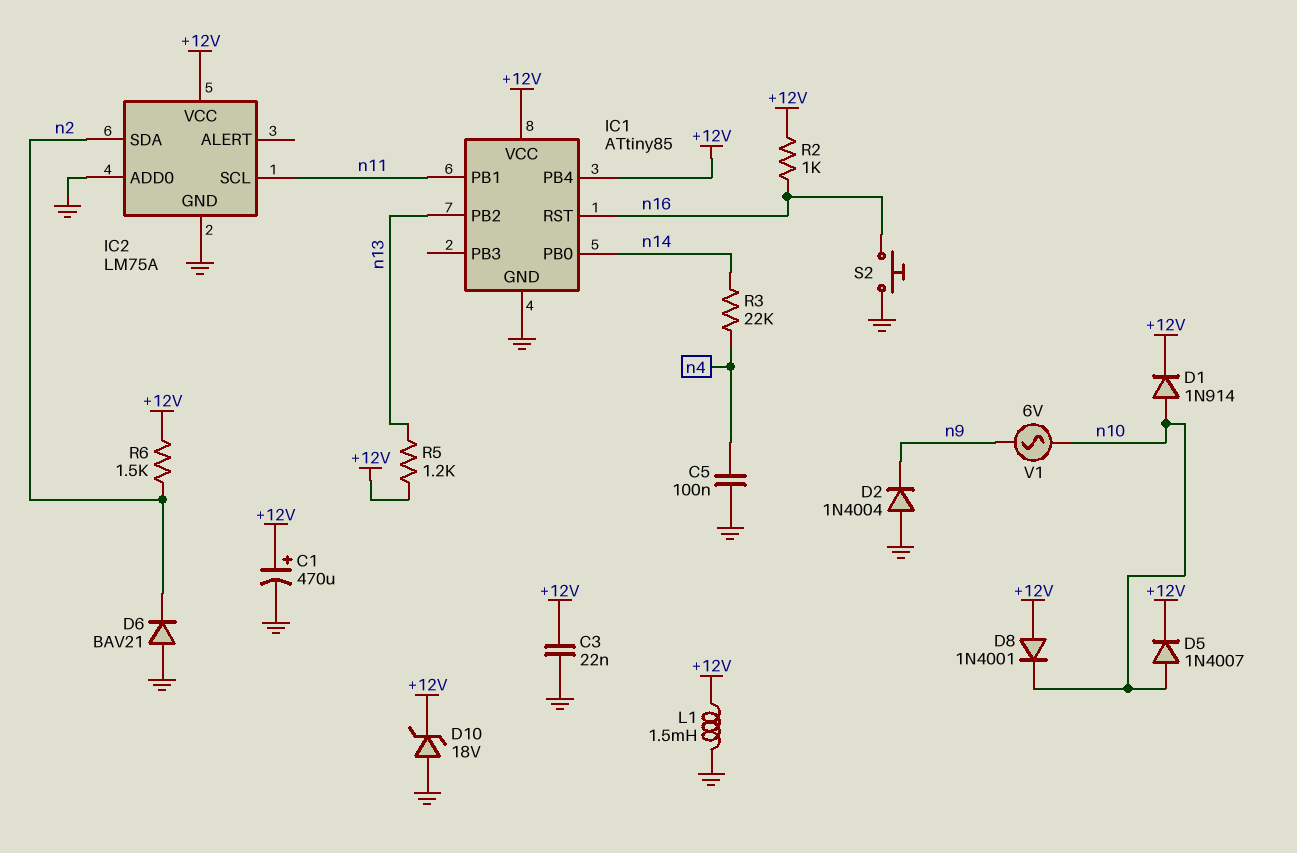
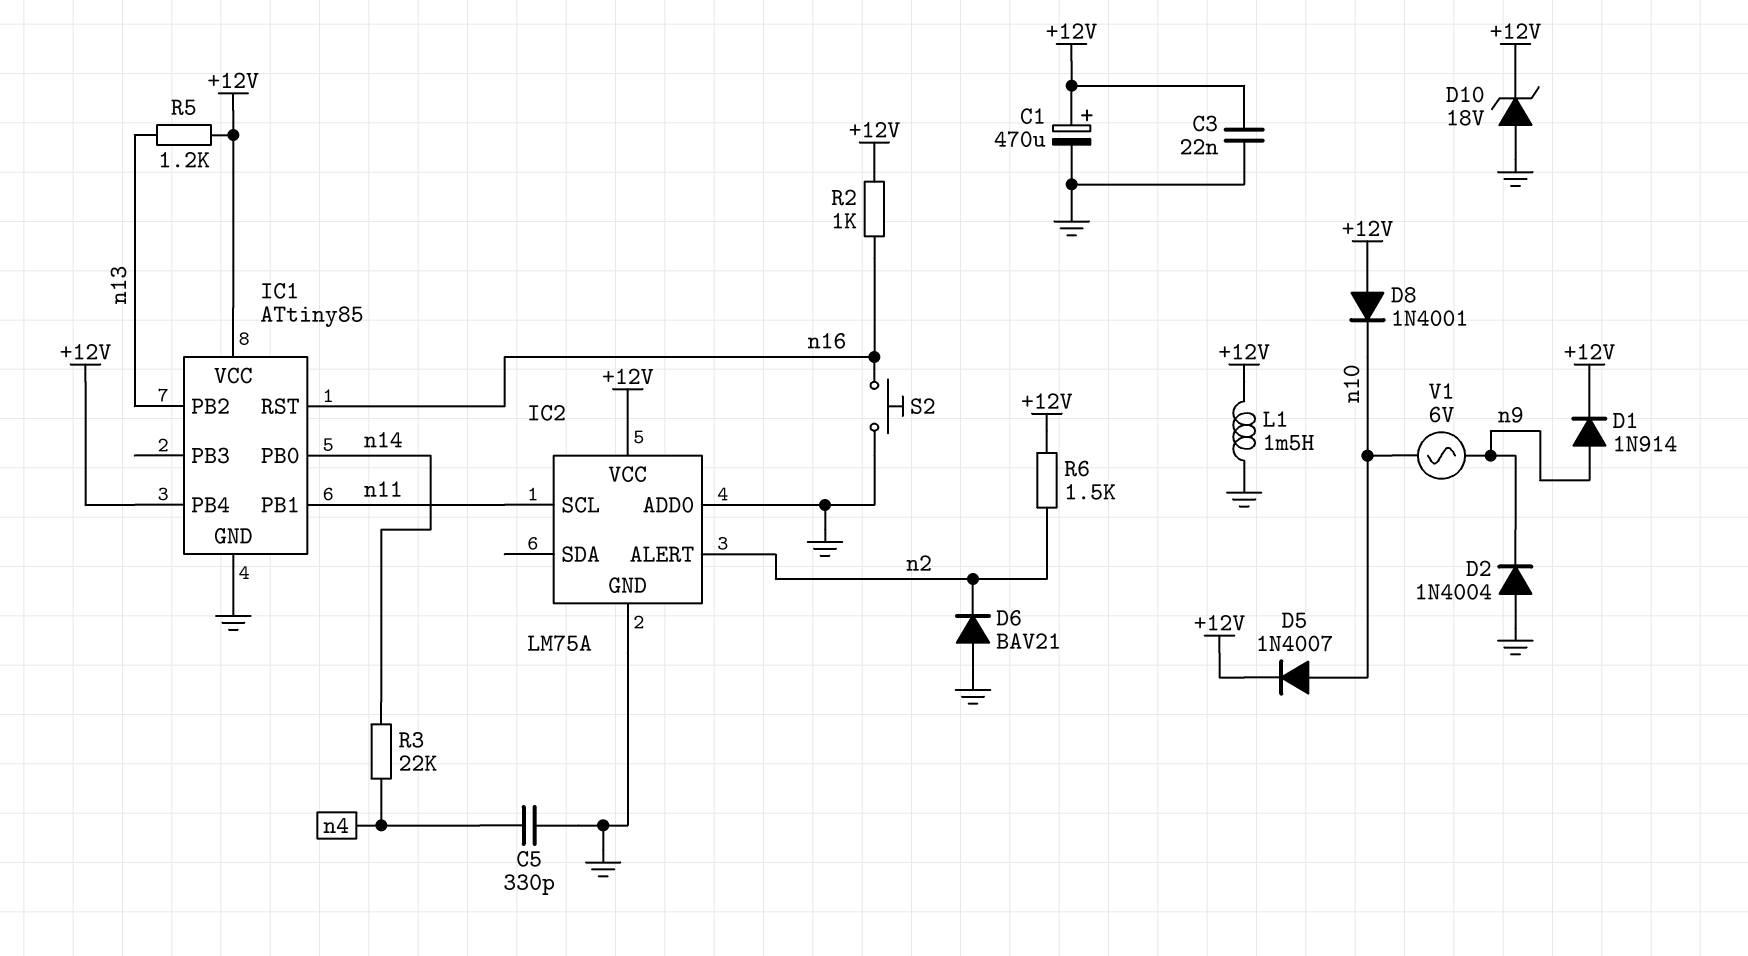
C5: 100nF (GND, n4) -> 330pF (GND, n4)
D1: diode 1N914 (A n10, K +12V) -> diode 1N914 (A n9, K +12V)
IC2 pin ALERT: none -> n2
IC2 pin SDA: n2 -> none

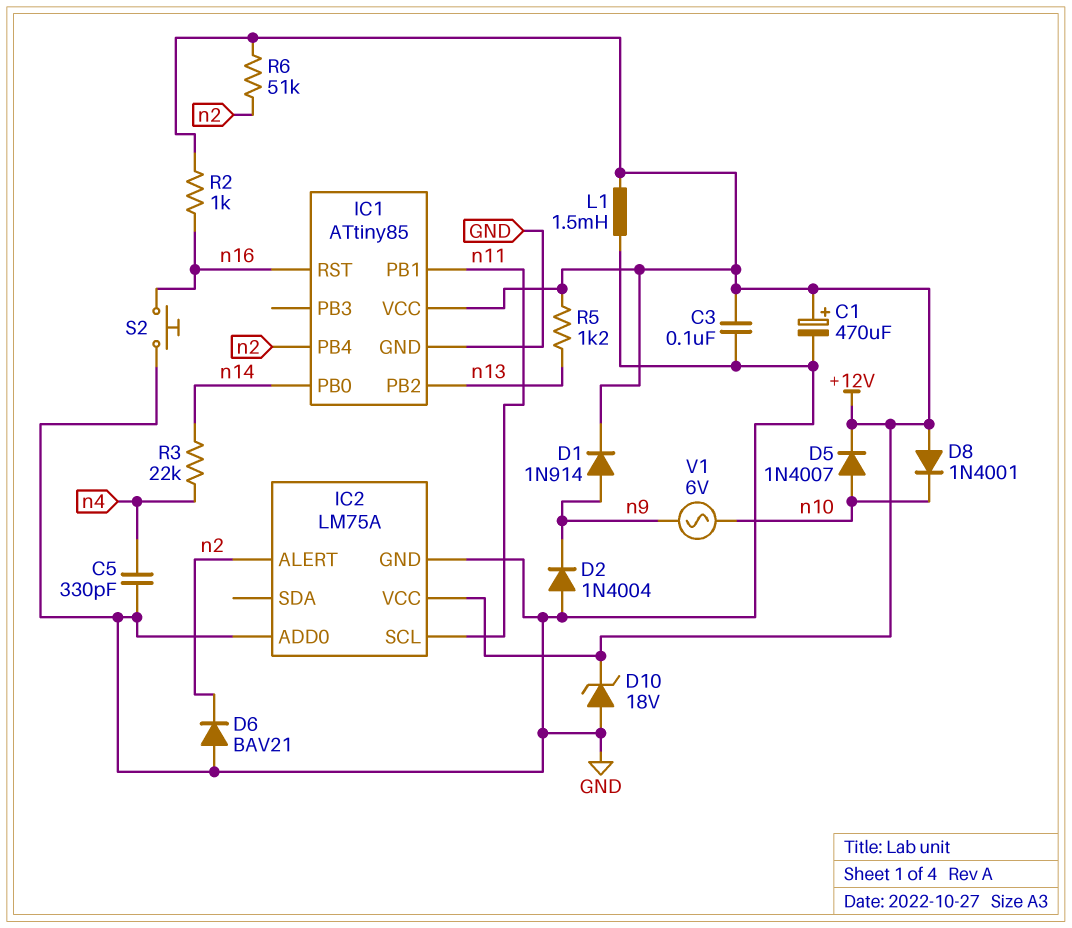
C3: 22nF (+12V, GND) -> 100nF (+12V, GND)
IC1 pin PB4: +12V -> n2
R6: 1.5k (+12V, n2) -> 51k (+12V, n2)

